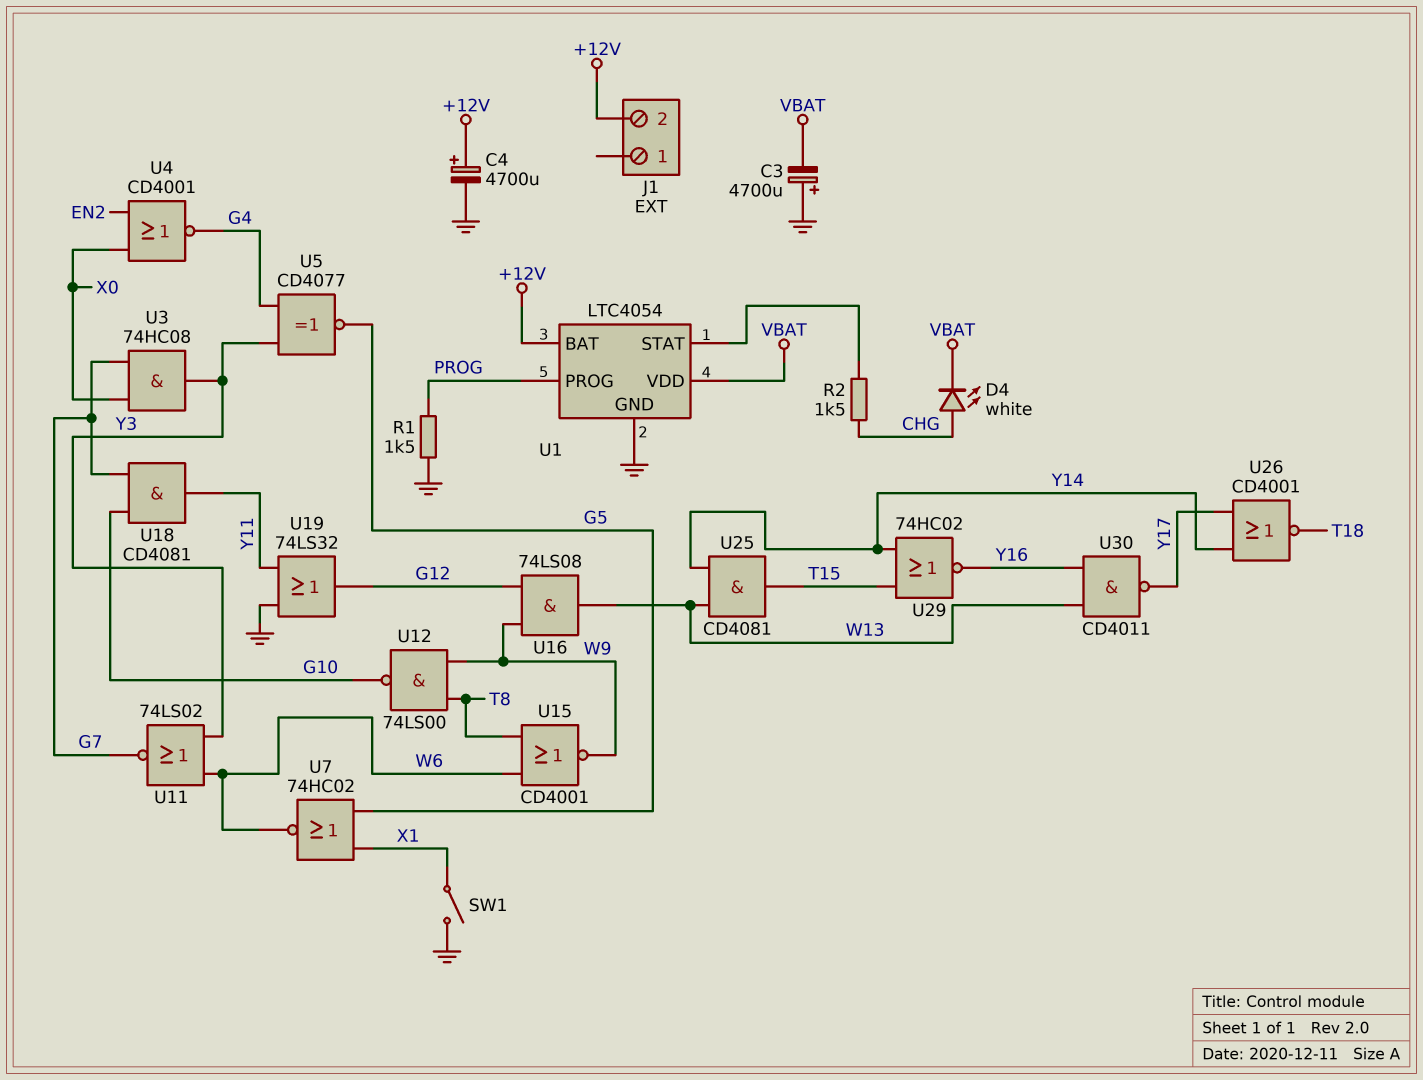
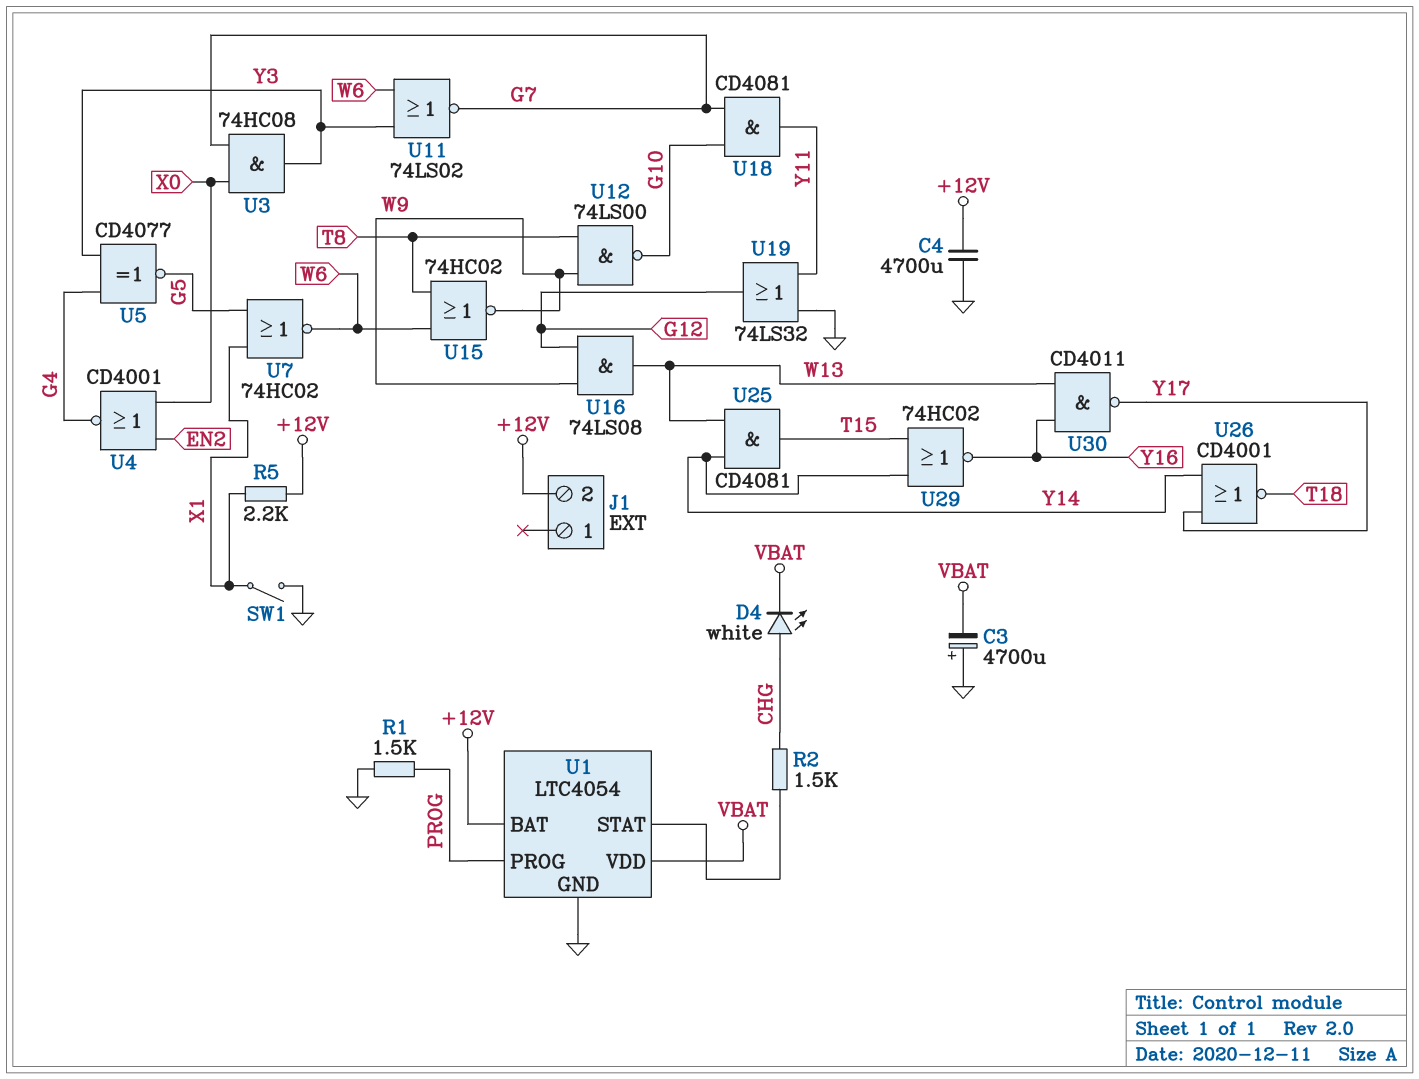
C4: 4700uF (plus +12V, minus GND) -> 4700uF (+12V, GND)
R5: none -> 2.2k (+12V, X1)
U15: NOR CD4001 (in T8, in W6, out W9) -> NOR 74HC02 (in T8, in W6, out W9)

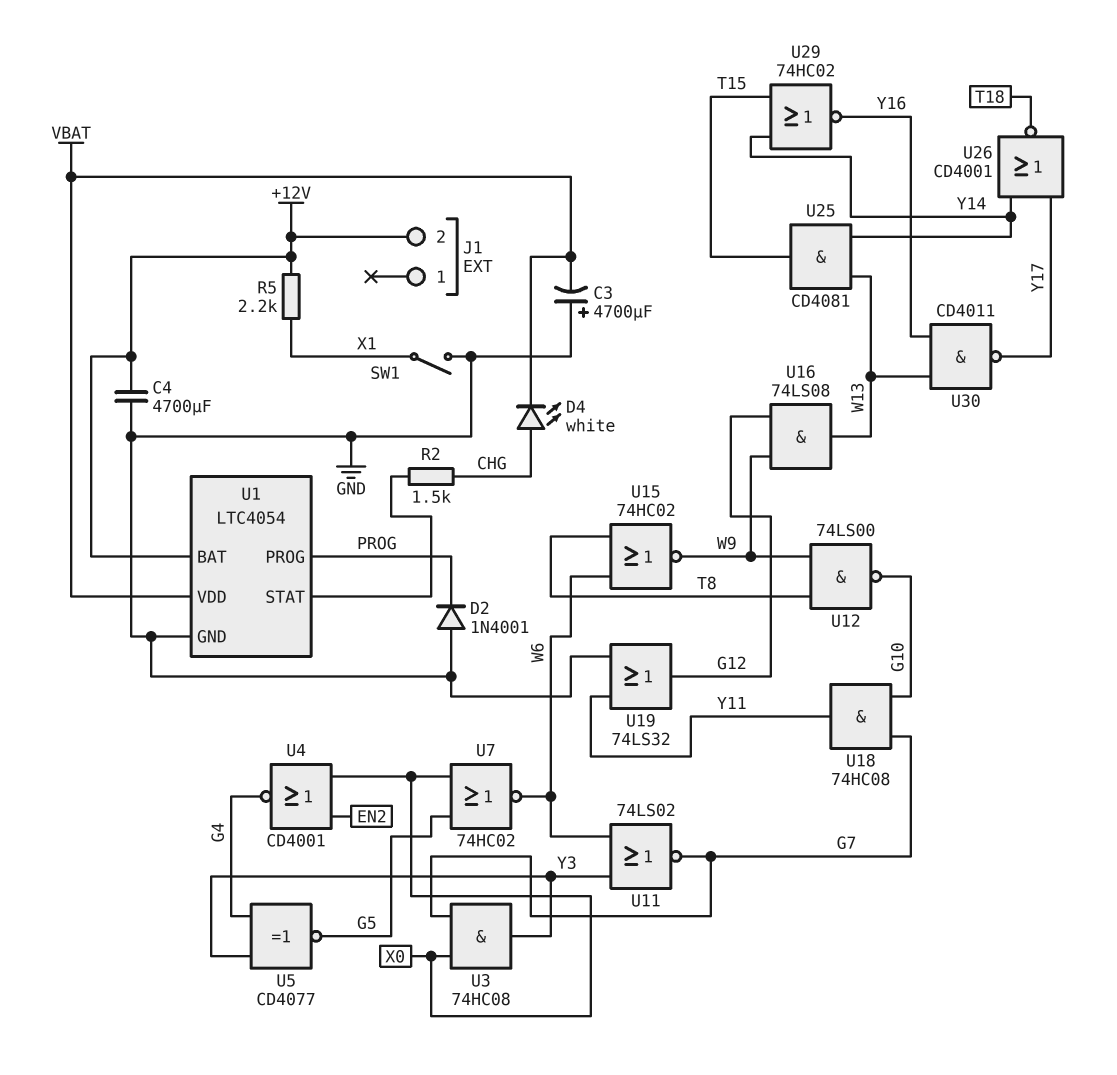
D2: none -> diode 1N4001 (A GND, K PROG)
R1: 1.5k (GND, PROG) -> none
U7: NOR 74HC02 (in G5, in X1, out W6) -> NOR 74HC02 (in G5, in X0, out W6)
U18: AND CD4081 (in G7, in G10, out Y11) -> AND 74HC08 (in G7, in G10, out Y11)

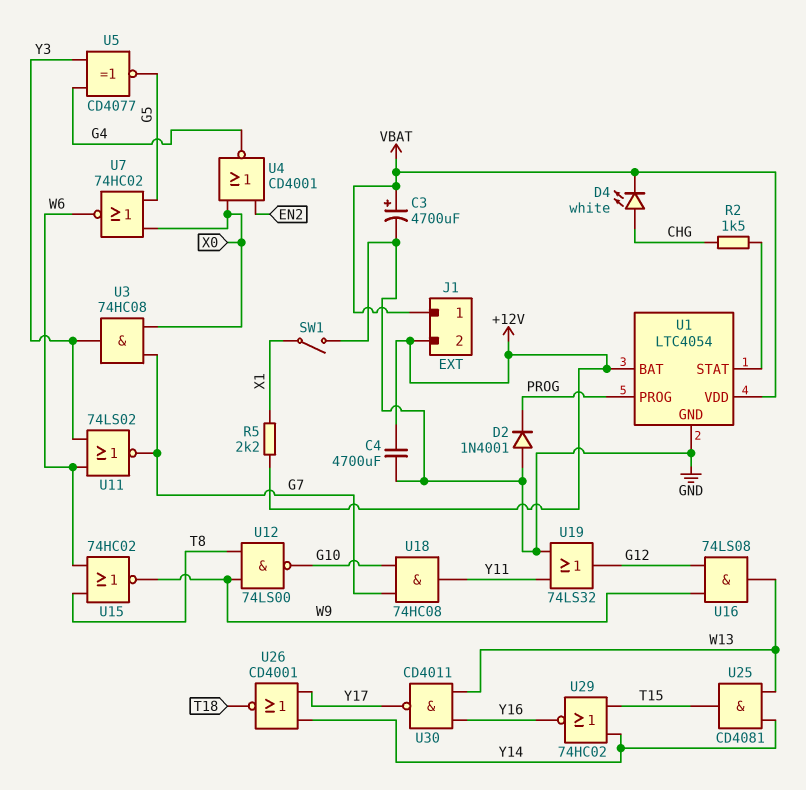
C3: 4700uF (plus GND, minus VBAT) -> 4700uF (plus VBAT, minus GND)
J1 pin 1: none -> VBAT

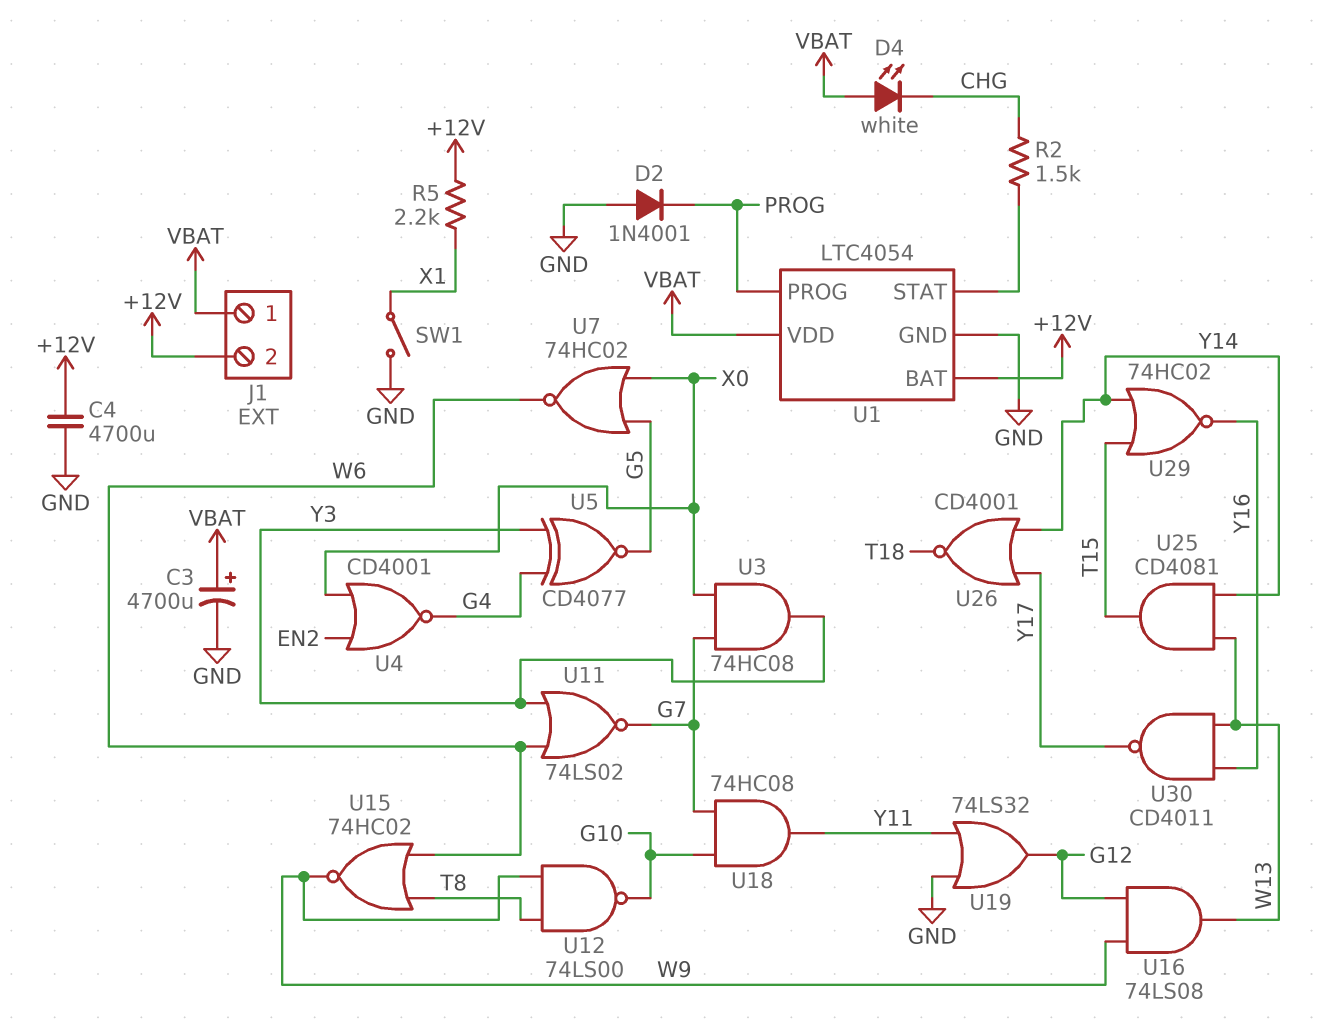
D4: LED white (A CHG, K VBAT) -> LED white (A VBAT, K CHG)

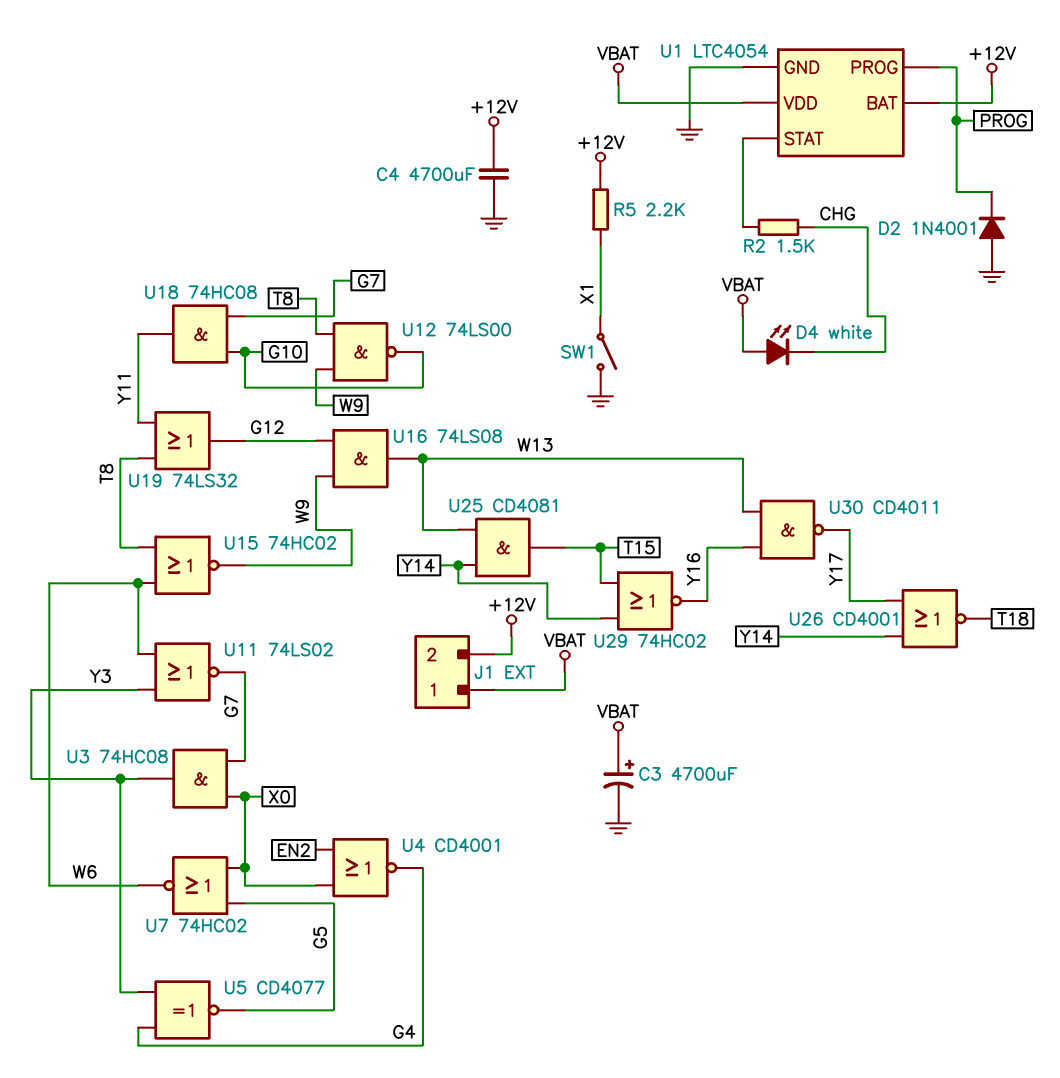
U19: OR 74LS32 (in GND, in Y11, out G12) -> OR 74LS32 (in T8, in Y11, out G12)

